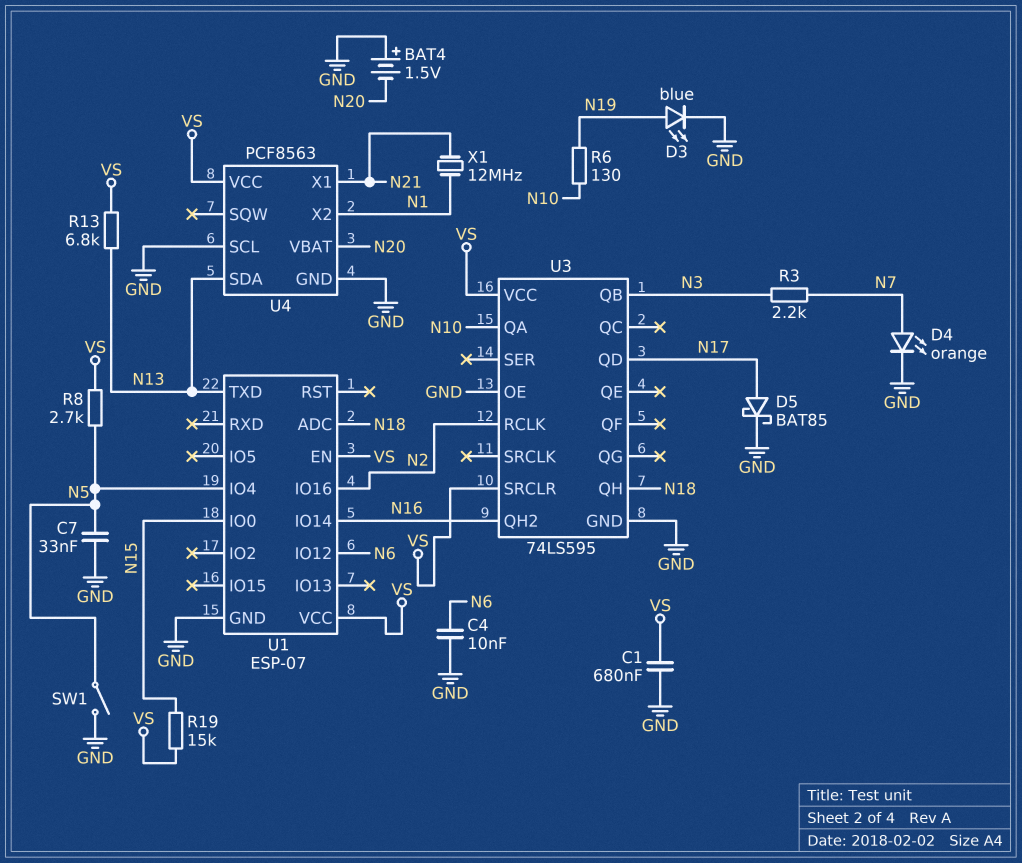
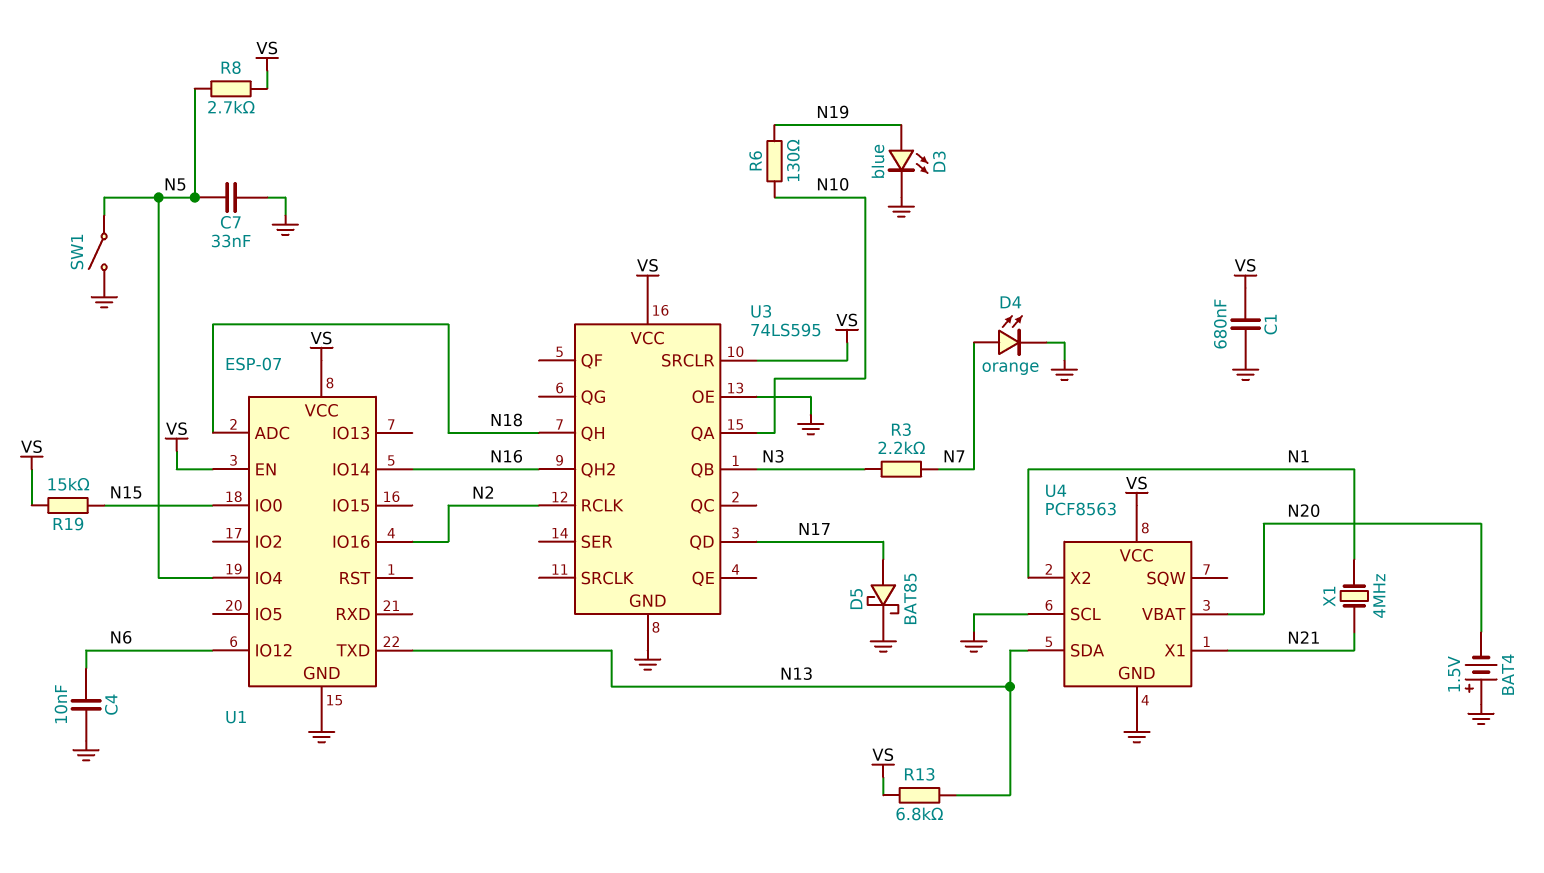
X1: 12MHz (N1, N21) -> 4MHz (N1, N21)

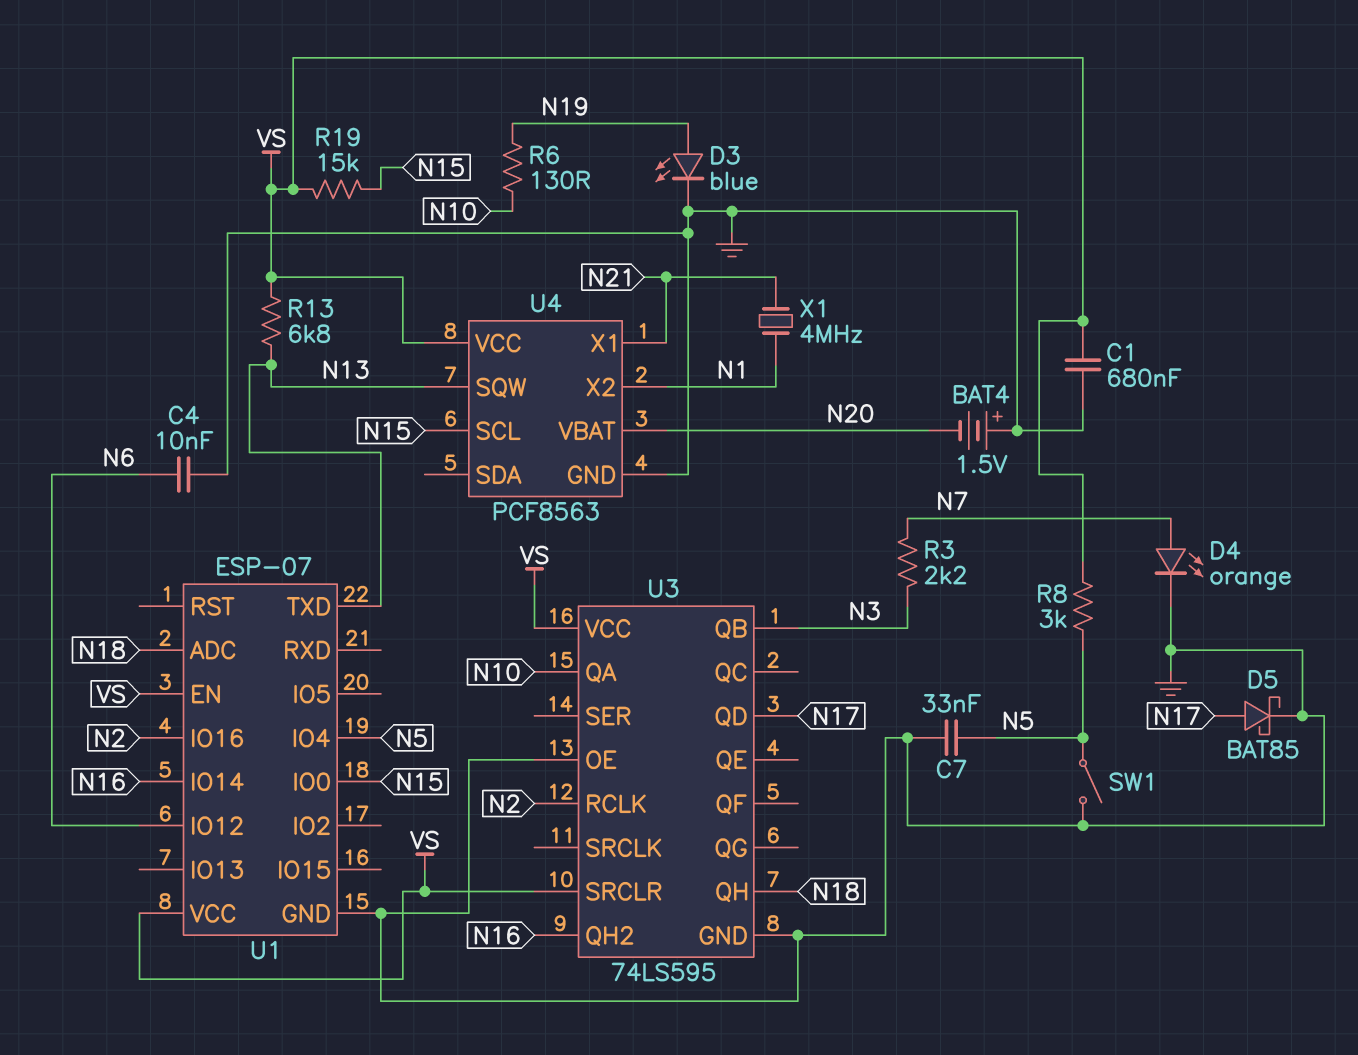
R8: 2.7k (N5, VS) -> 3k (N5, VS)
U4 pin SCL: GND -> N15
U4 pin SDA: N13 -> none
U4 pin SQW: none -> N13

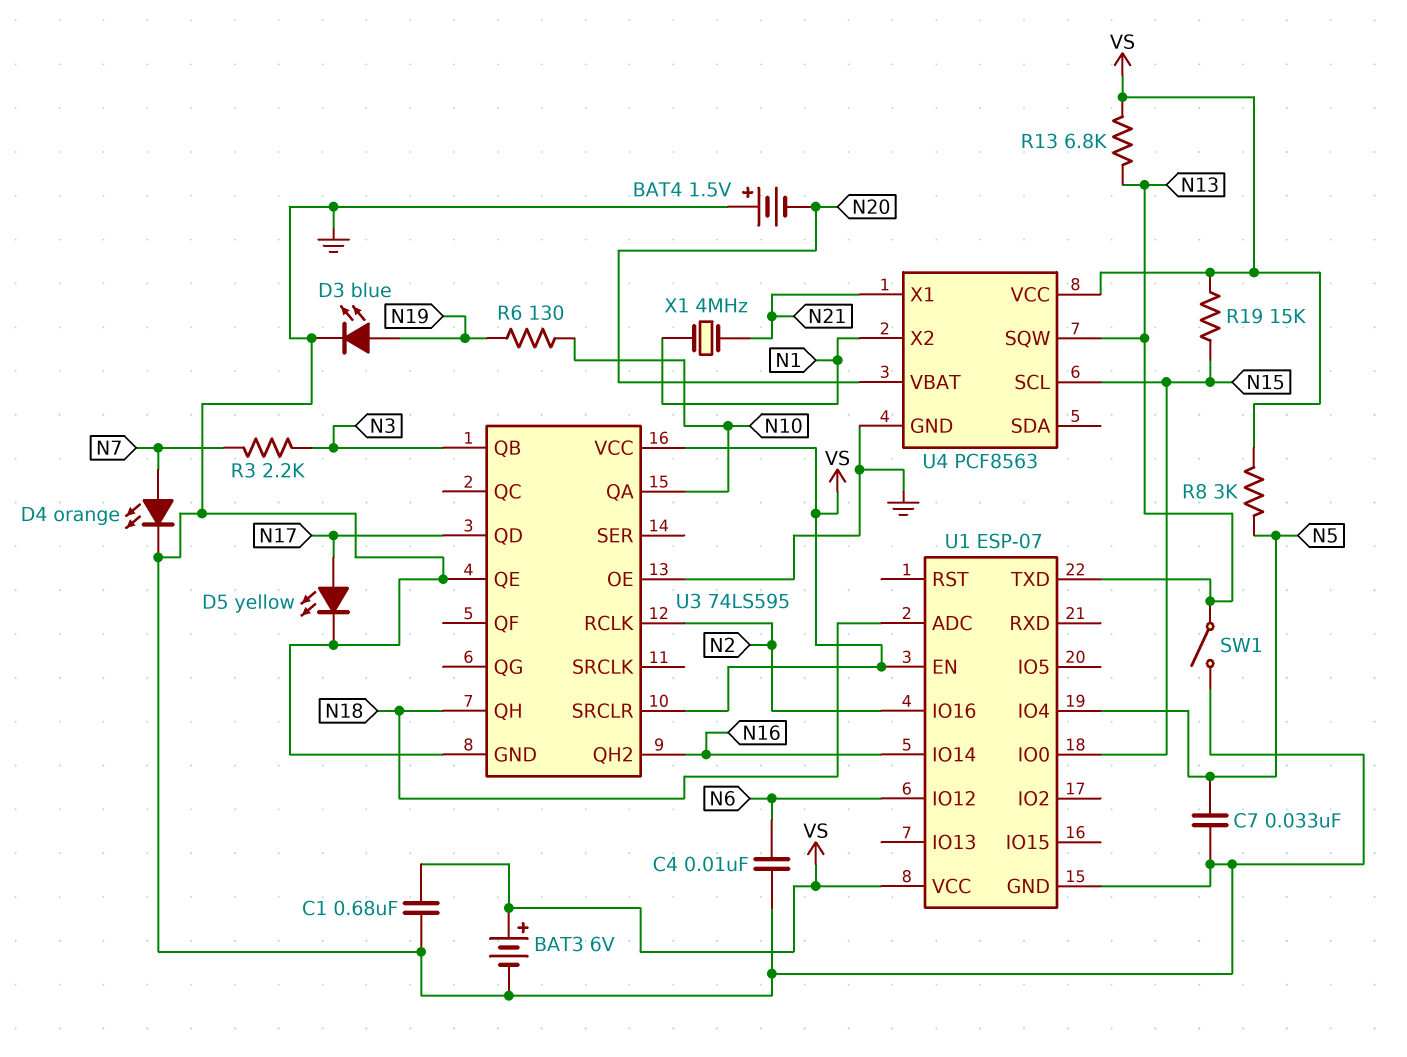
BAT3: none -> 6V (plus VS, minus GND)
D5: schottky BAT85 (A N17, K GND) -> LED yellow (A N17, K GND)
SW1: switch (GND, N5) -> switch (GND, N13)
U3 pin QE: none -> GND

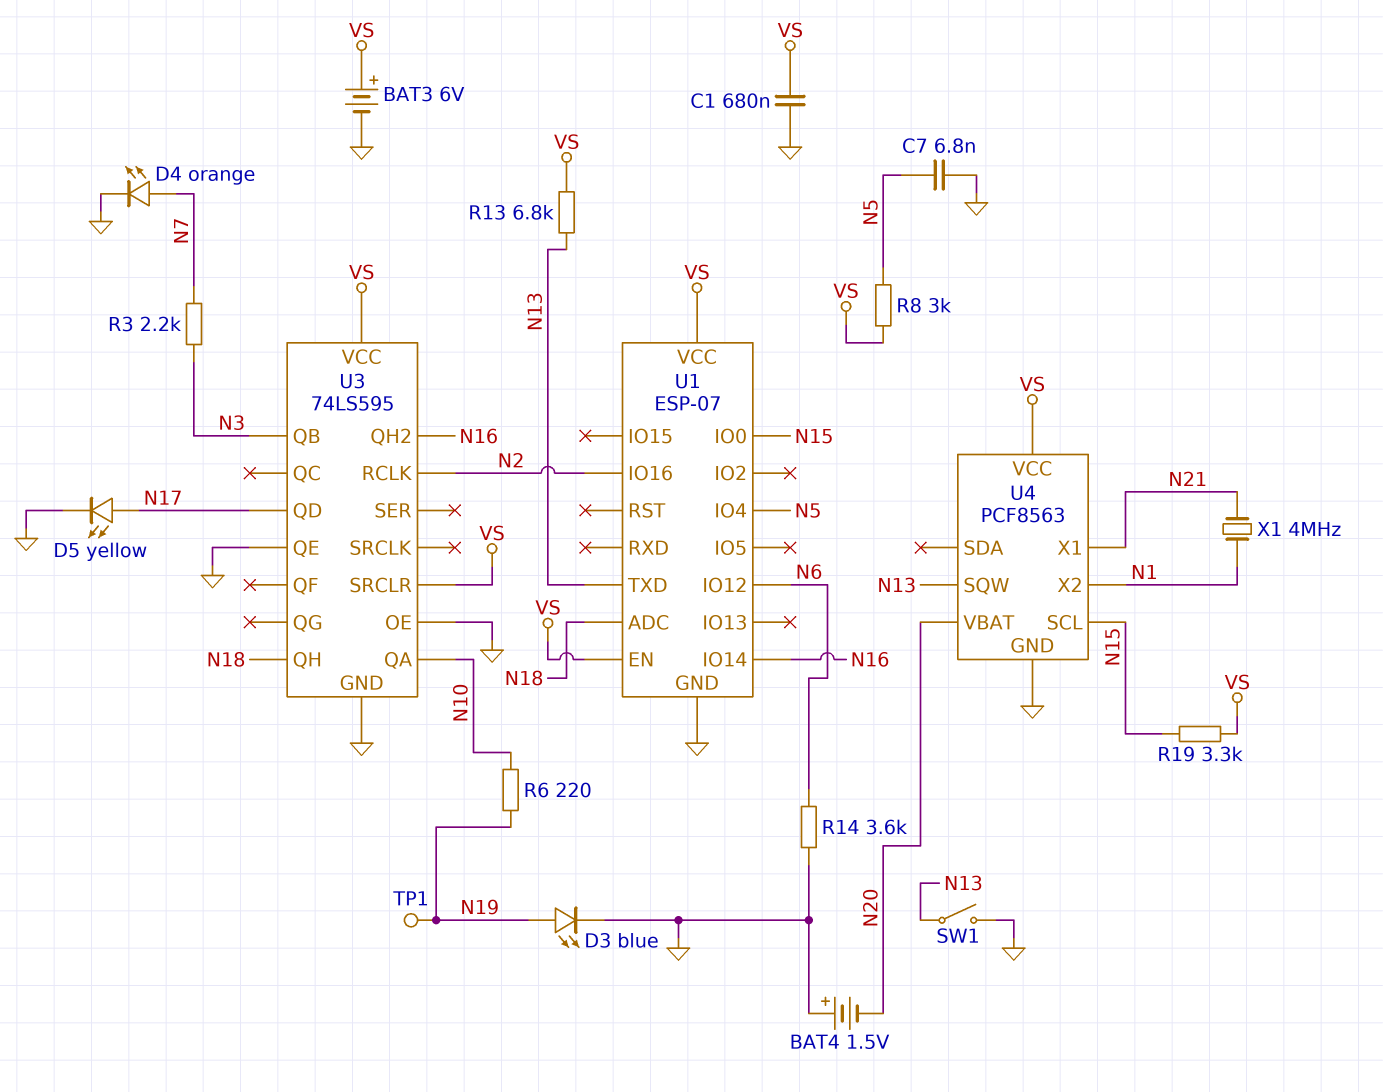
C4: 10nF (GND, N6) -> none
C7: 33nF (GND, N5) -> 6.8nF (GND, N5)
R6: 130 (N10, N19) -> 220 (N10, N19)
R14: none -> 3.6k (GND, N6)
R19: 15k (N15, VS) -> 3.3k (N15, VS)
TP1: none -> test point (N19)

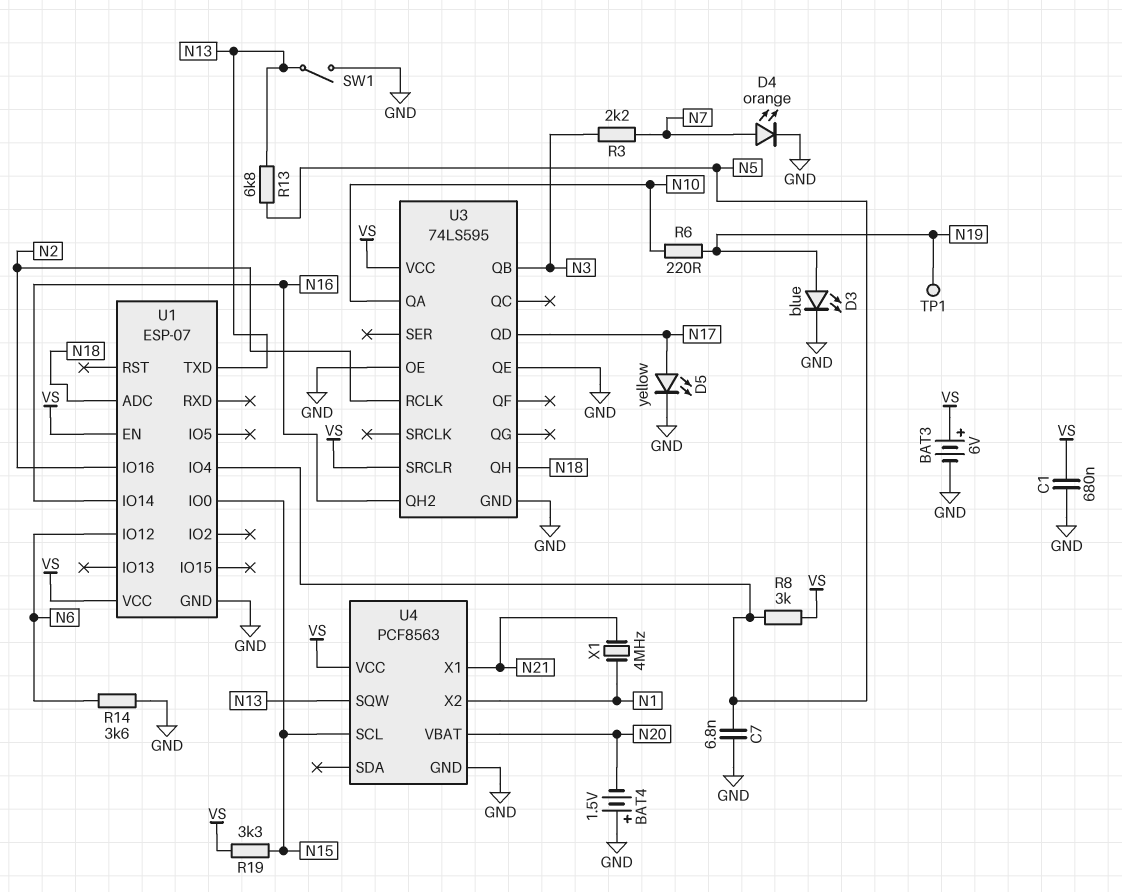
R13: 6.8k (N13, VS) -> 6.8k (N5, N13)

